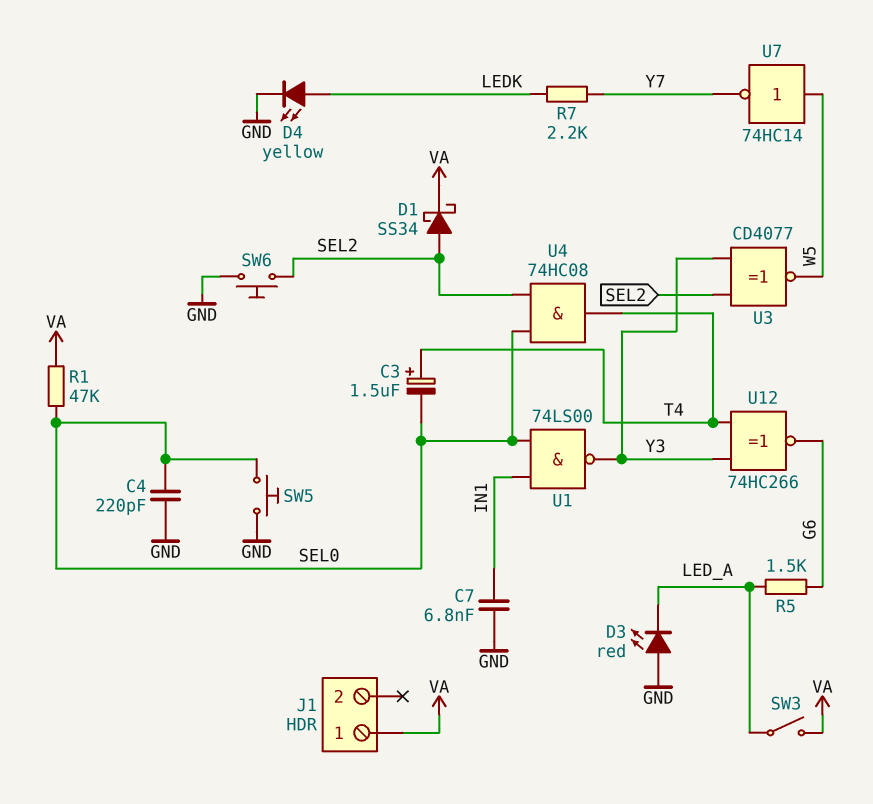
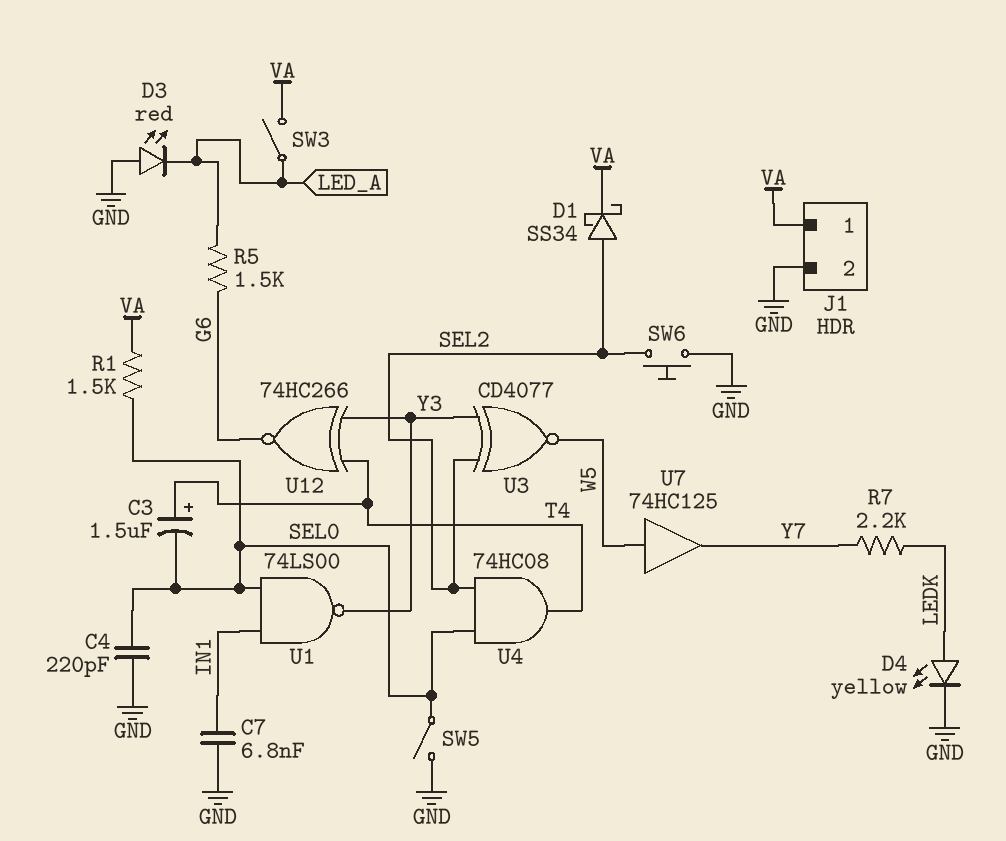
J1 pin 2: none -> GND
R1: 47k (SEL0, VA) -> 1.5k (SEL0, VA)
SW5: button (GND, SEL0) -> switch (GND, SEL0)
U7: NOT 74HC14 (in W5, out Y7) -> buffer 74HC125 (in W5, out Y7)

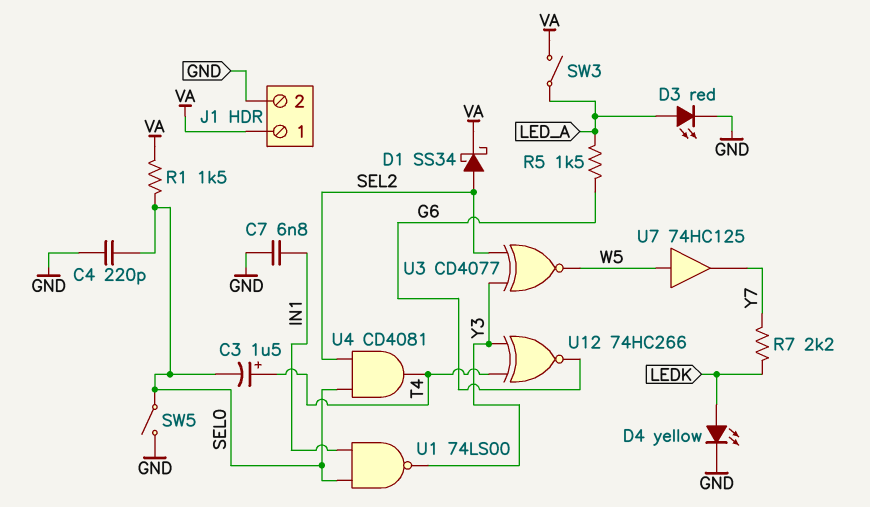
D3: LED red (A GND, K LED_A) -> LED red (A LED_A, K GND)
SW6: button (GND, SEL2) -> none
U4: AND 74HC08 (in SEL0, in SEL2, out T4) -> AND CD4081 (in SEL0, in SEL2, out T4)

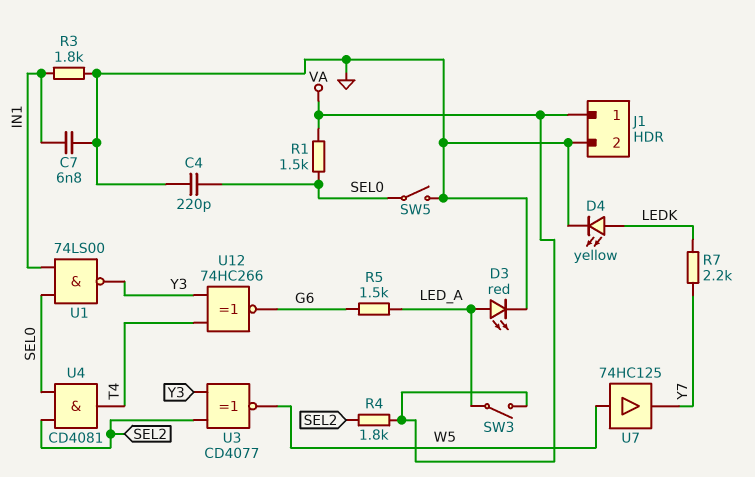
C3: 1.5uF (plus T4, minus SEL0) -> none
D1: schottky SS34 (A SEL2, K VA) -> none
R3: none -> 1.8k (GND, IN1)
R4: none -> 1.8k (SEL2, VA)

